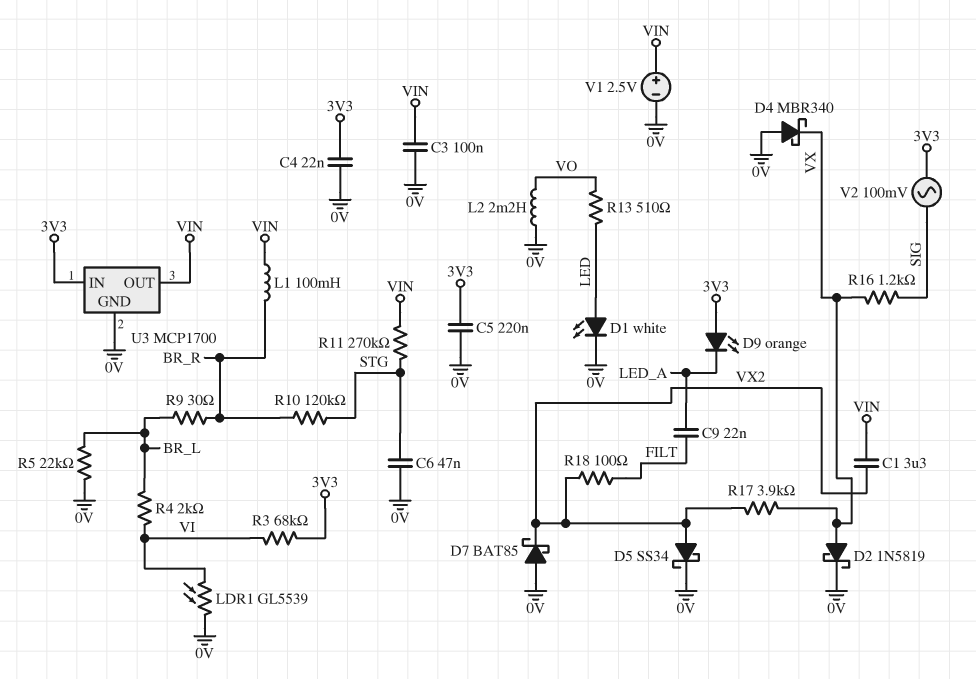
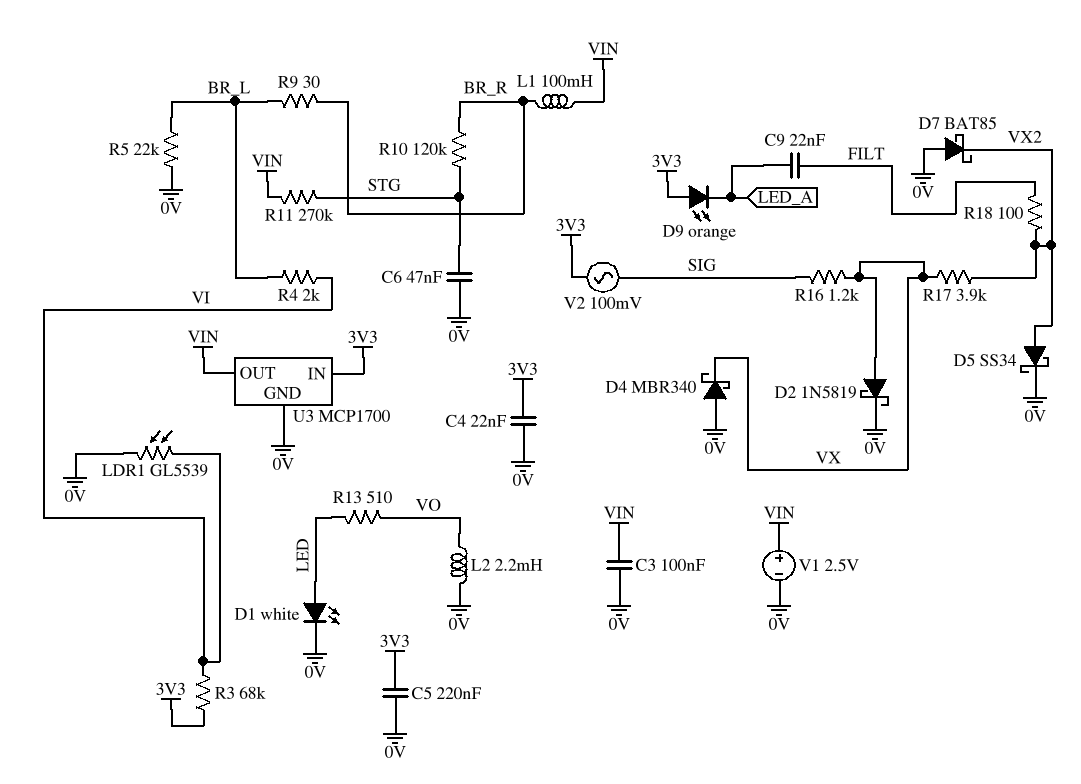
C1: 3.3uF (VIN, VX2) -> none

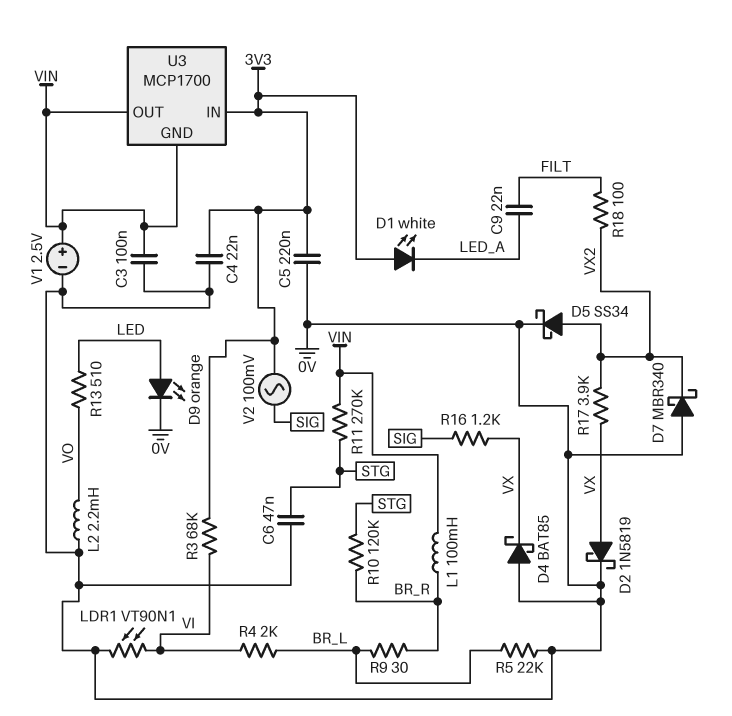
D1: LED white (A LED, K 0V) -> LED white (A 3V3, K LED_A)
D4: schottky MBR340 (A 0V, K VX) -> schottky BAT85 (A 0V, K VX)
D7: schottky BAT85 (A 0V, K VX2) -> schottky MBR340 (A 0V, K VX2)
D9: LED orange (A 3V3, K LED_A) -> LED orange (A LED, K 0V)
LDR1: GL5539 (0V, VI) -> VT90N1 (0V, VI)
U3 pin GND: 0V -> VIN

